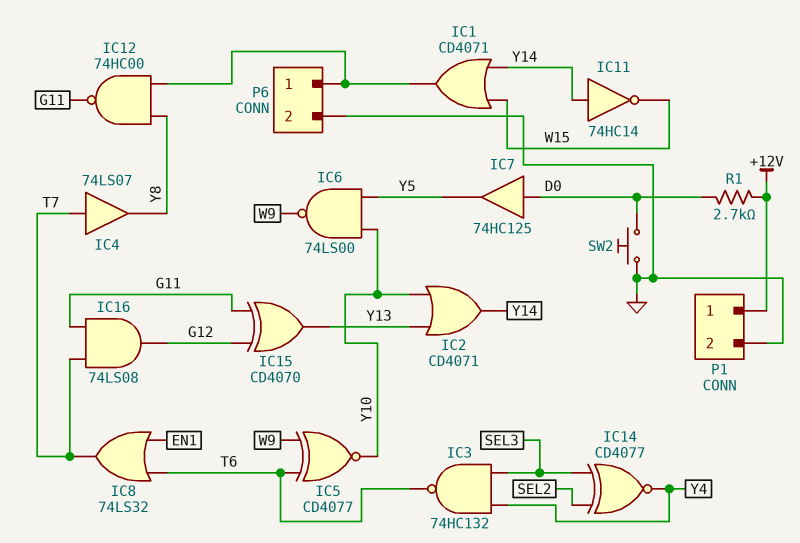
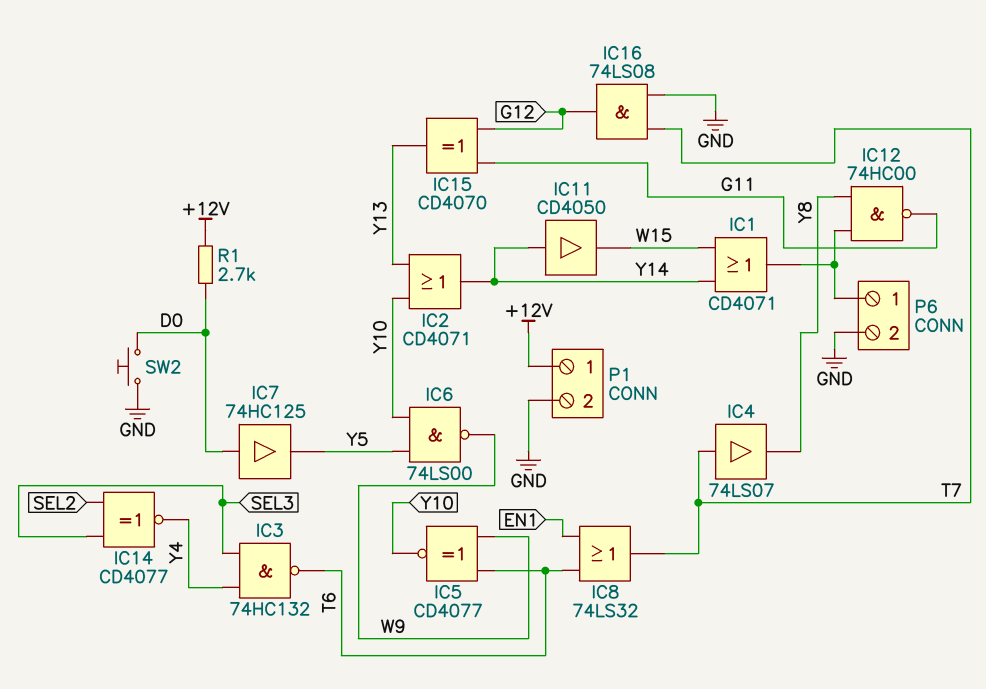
IC11: NOT 74HC14 (in Y14, out W15) -> buffer CD4050 (in Y14, out W15)
IC16: AND 74LS08 (in G11, in T7, out G12) -> AND 74LS08 (in GND, in T7, out G12)

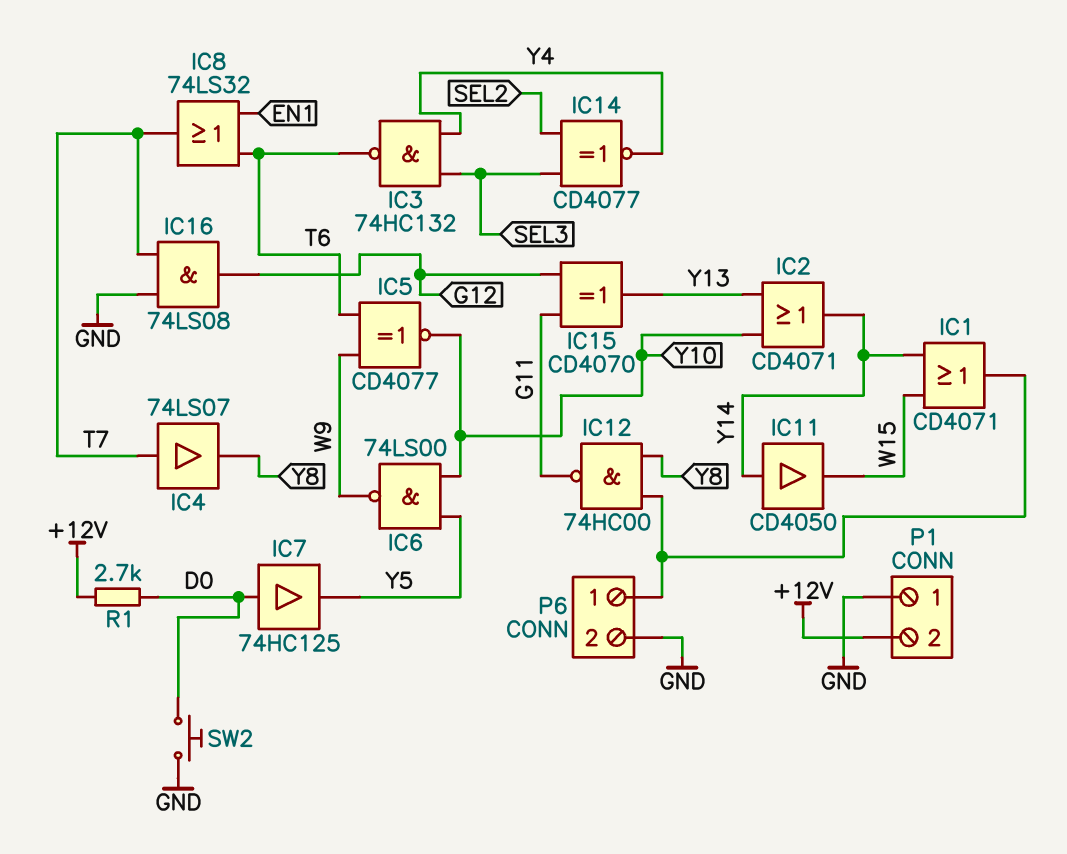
P1 pin 1: +12V -> GND
P1 pin 2: GND -> +12V

